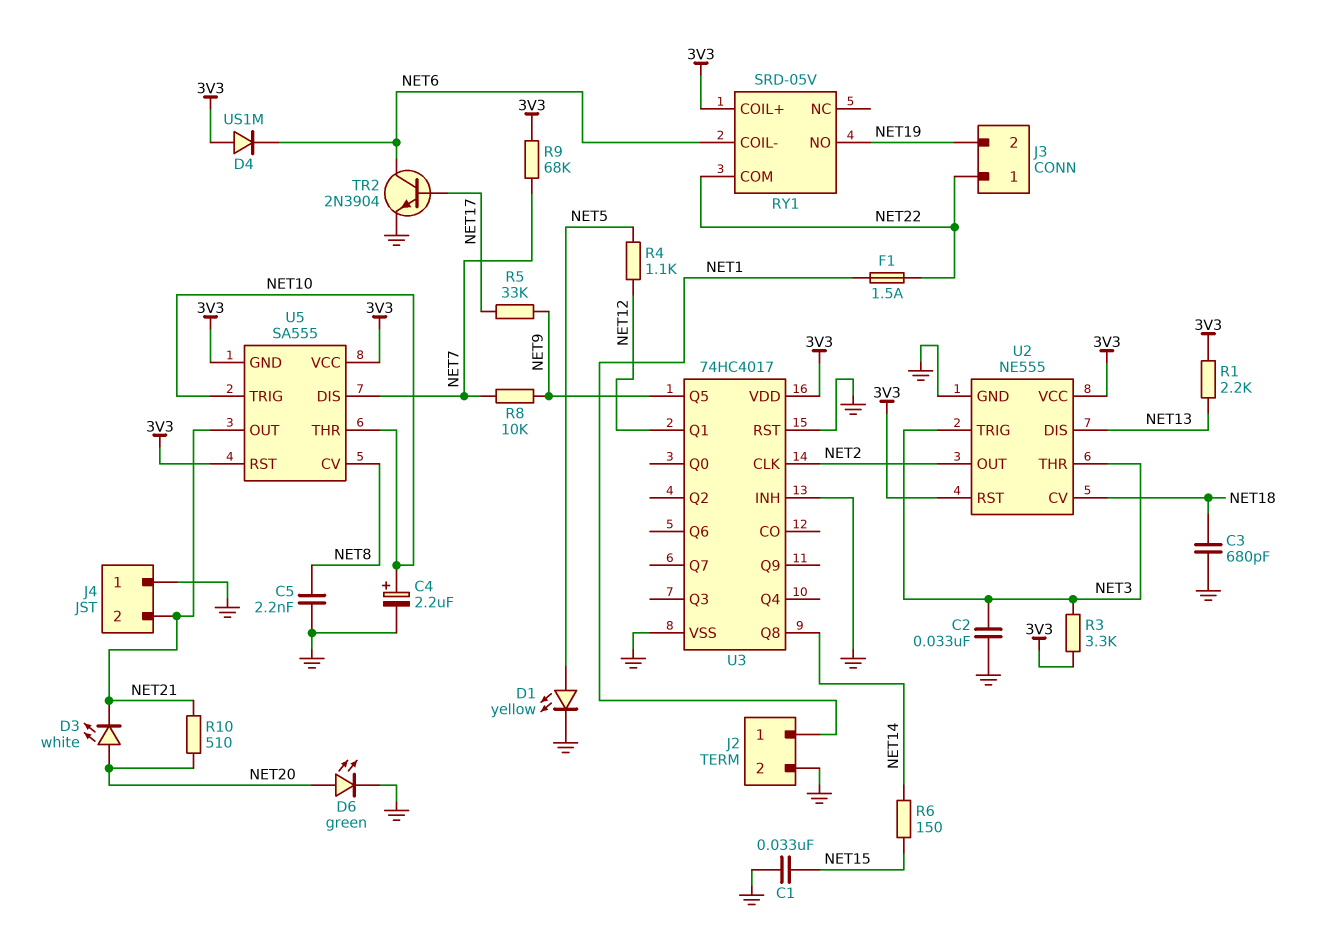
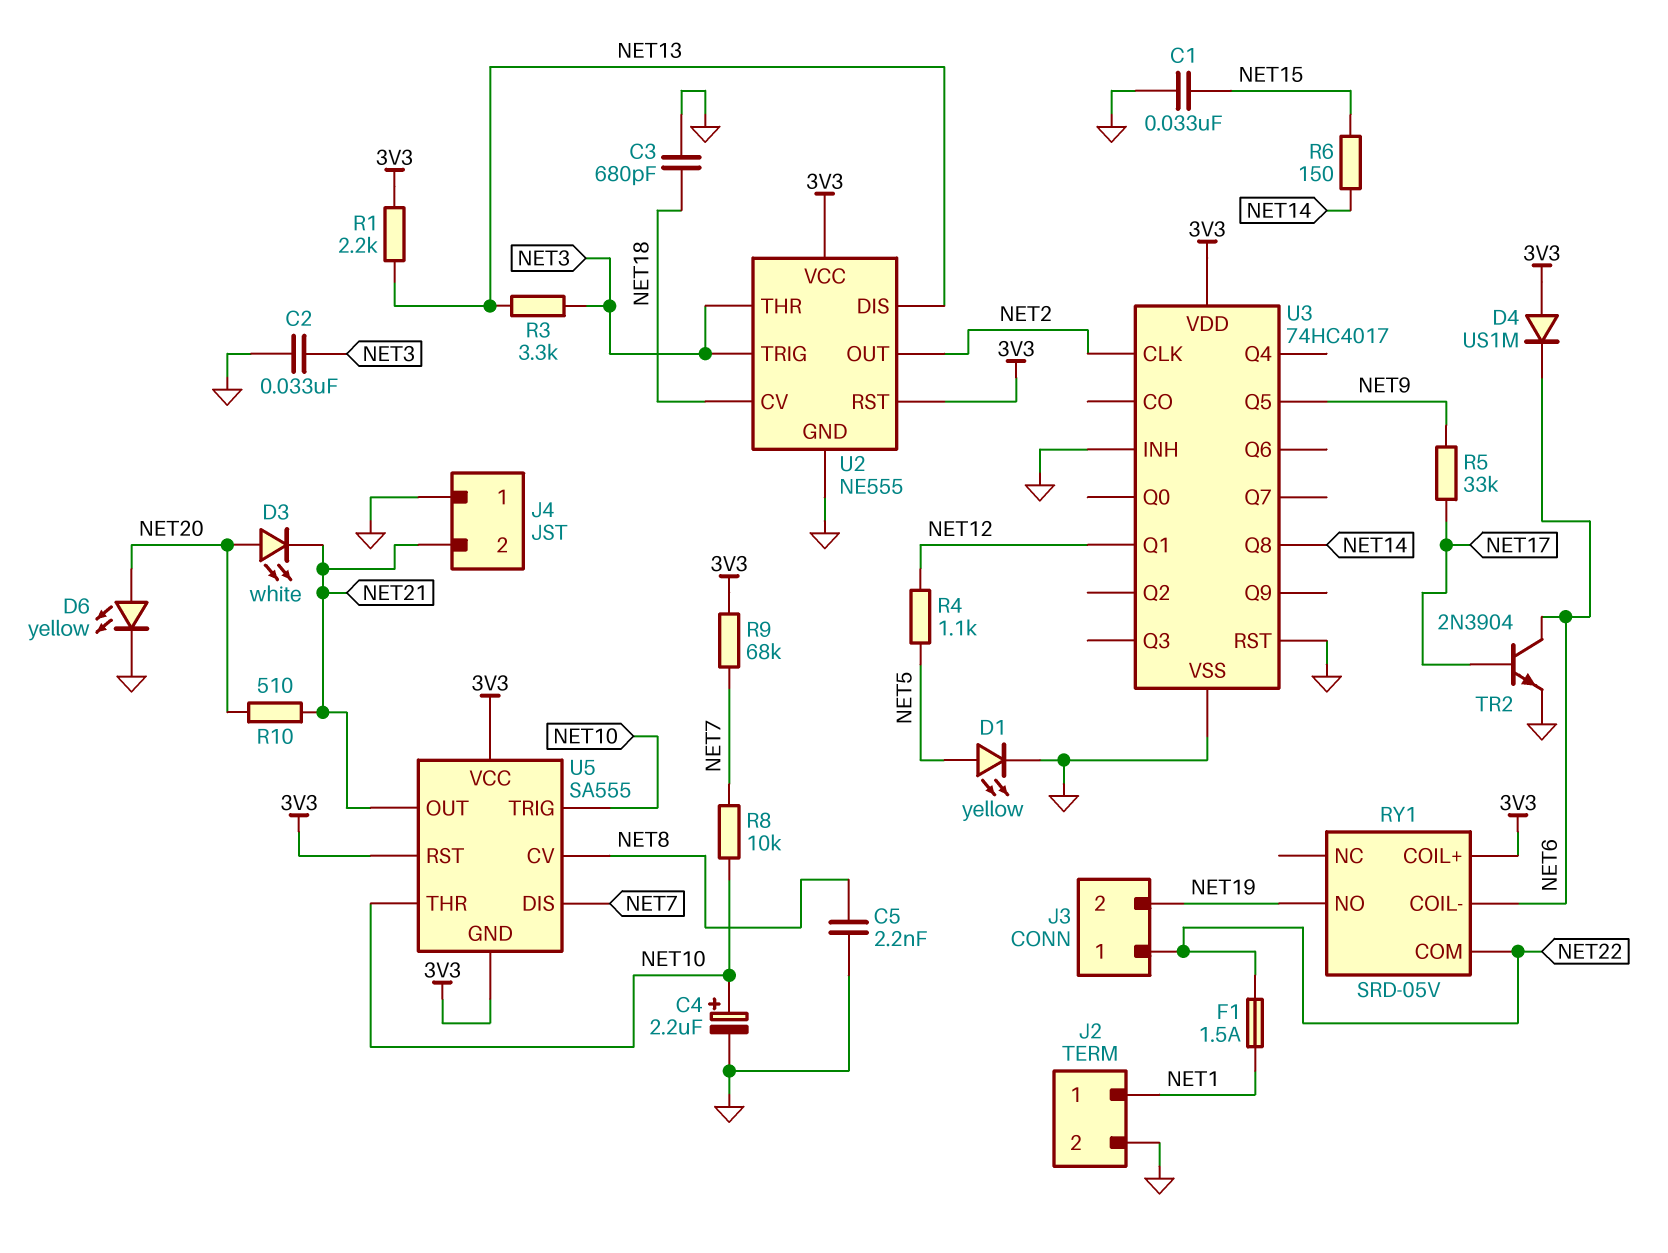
D6: LED green (A NET20, K GND) -> LED yellow (A NET20, K GND)
R3: 3.3k (3V3, NET3) -> 3.3k (NET3, NET13)
R8: 10k (NET7, NET9) -> 10k (NET7, NET10)

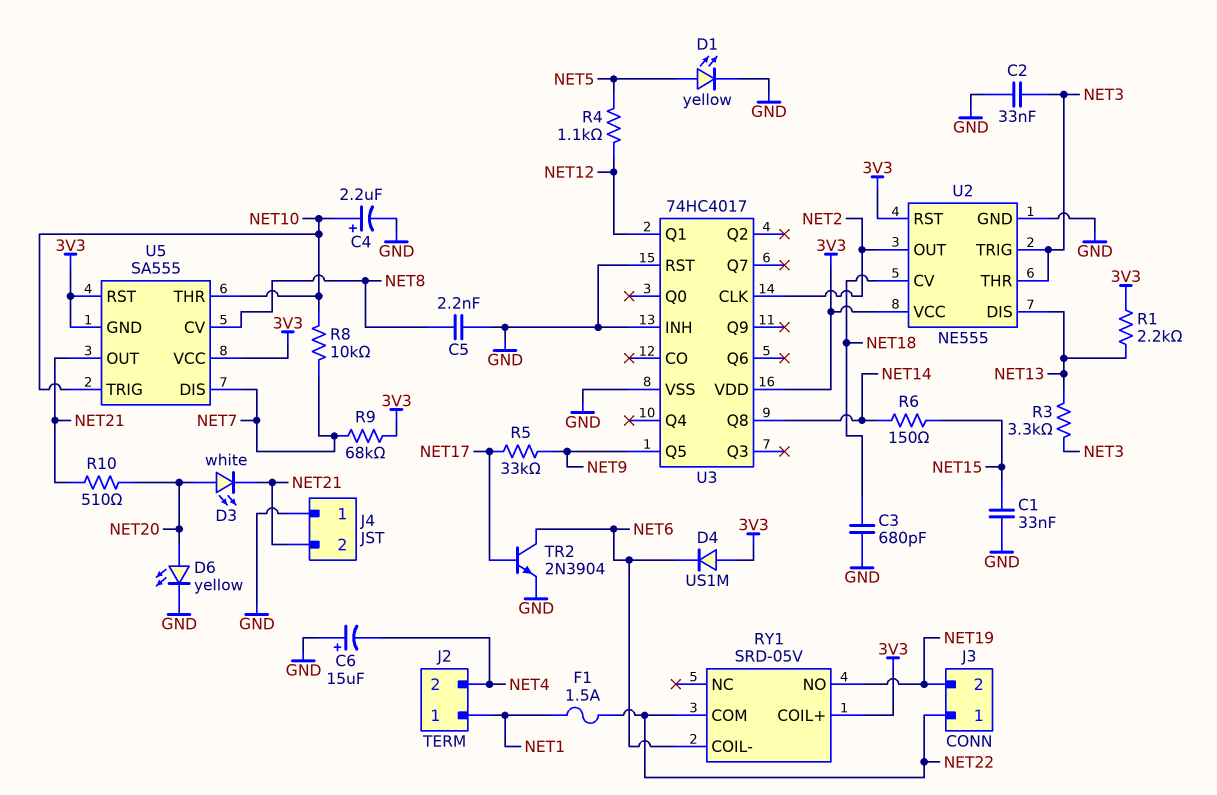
C6: none -> 15uF (plus GND, minus NET4)
J2 pin 2: GND -> NET4

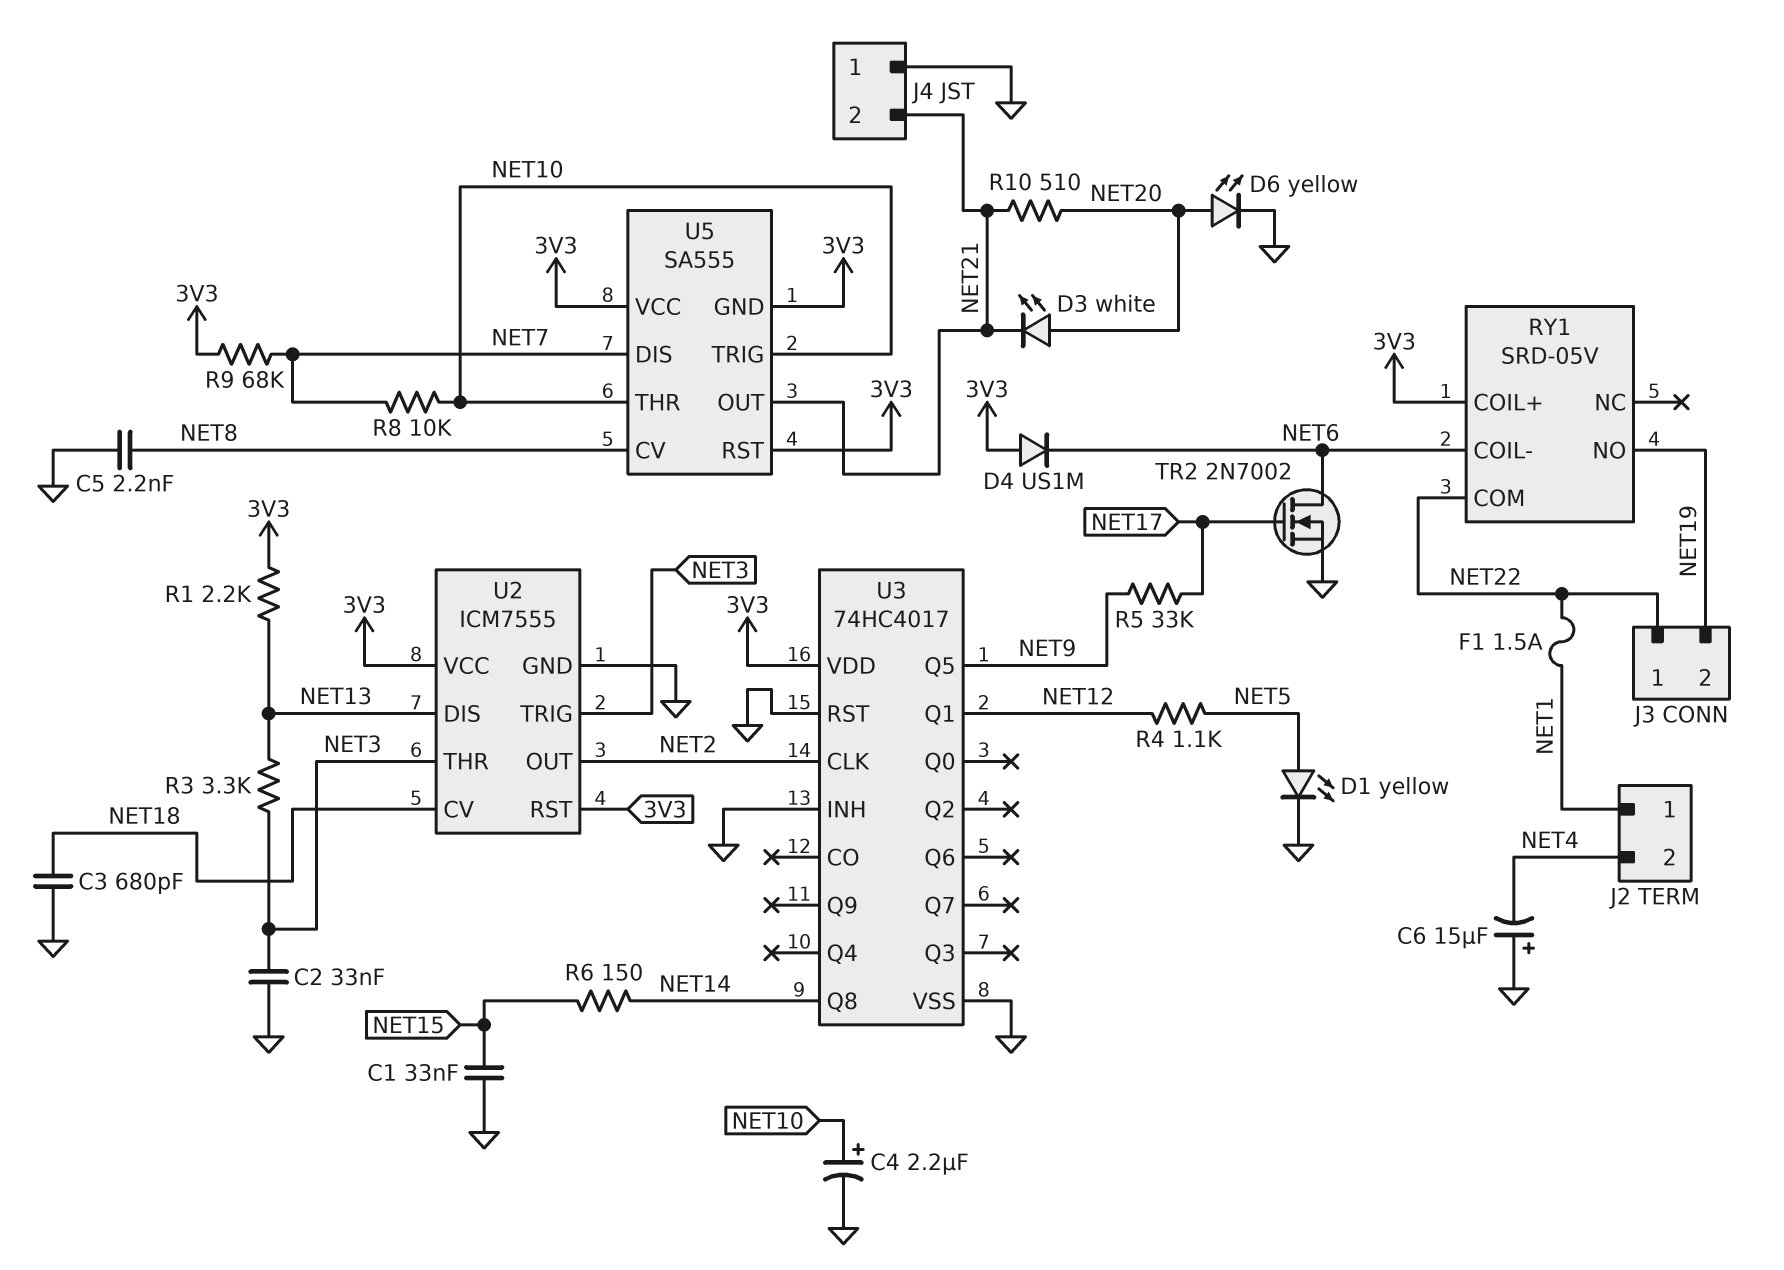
TR2: NPN 2N3904 (B NET17, C NET6, E GND) -> NMOS 2N7002 (G NET17, D NET6, S GND)
U2: NE555 -> ICM7555

